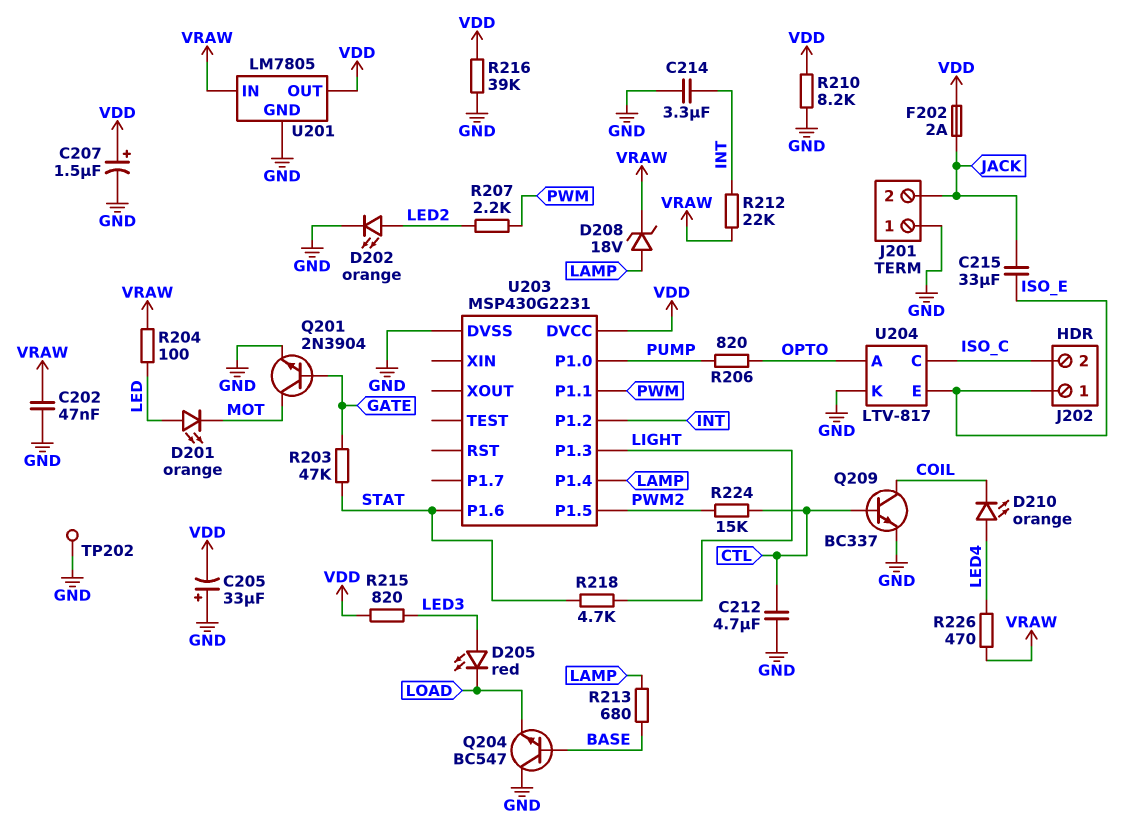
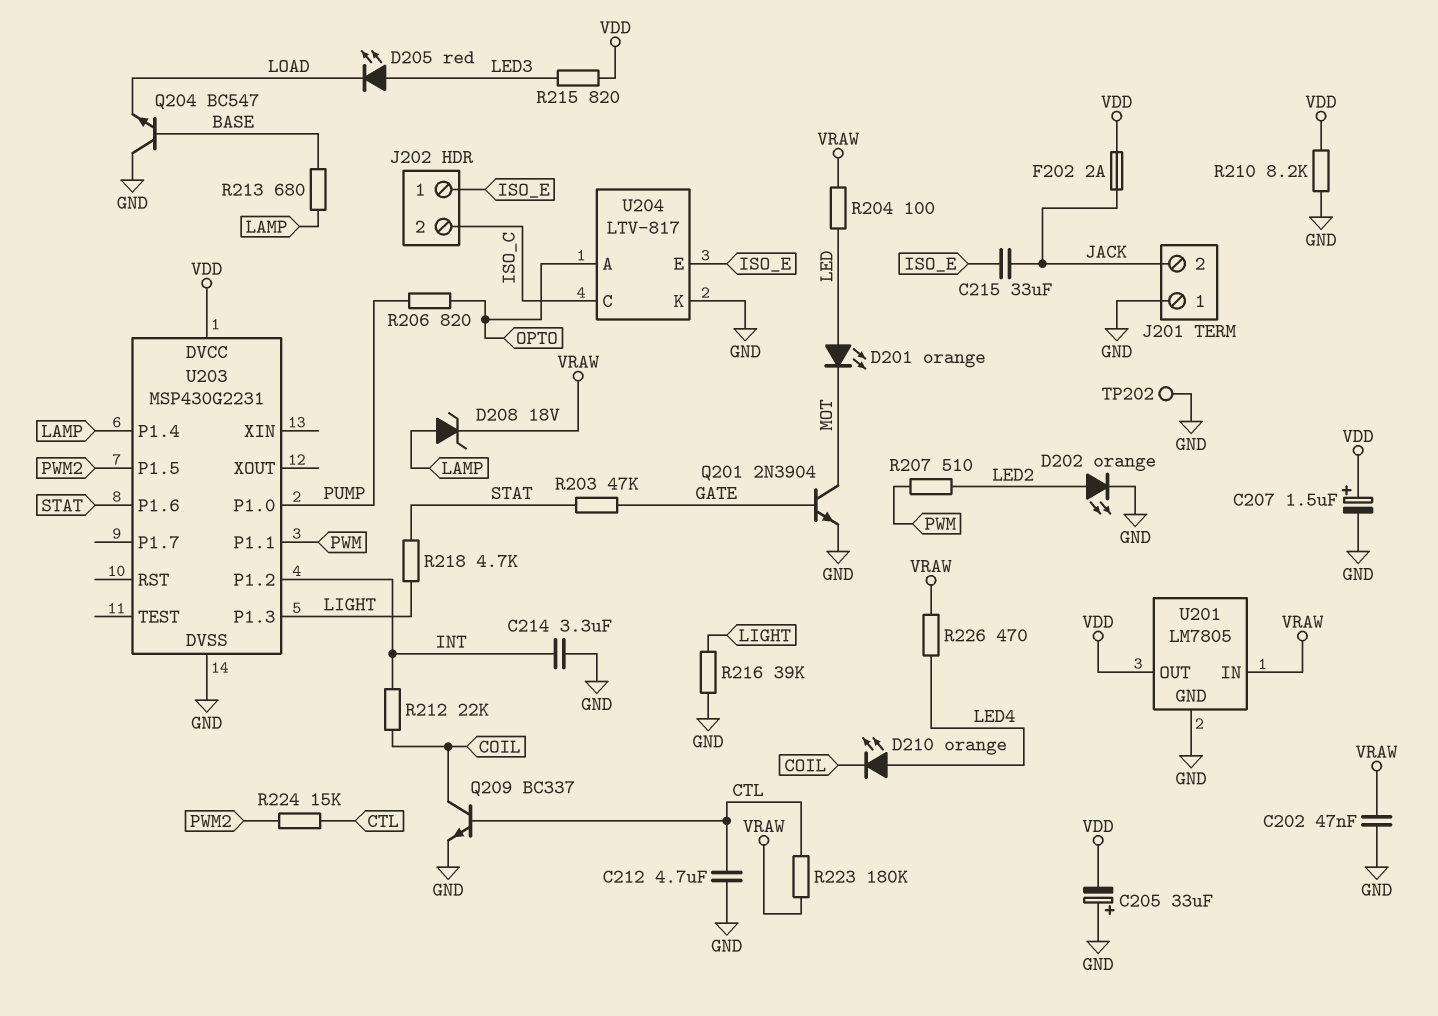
R207: 2.2k (LED2, PWM) -> 510 (LED2, PWM)
R212: 22k (INT, VRAW) -> 22k (COIL, INT)
R216: 39k (GND, VDD) -> 39k (GND, LIGHT)
R223: none -> 180k (CTL, VRAW)

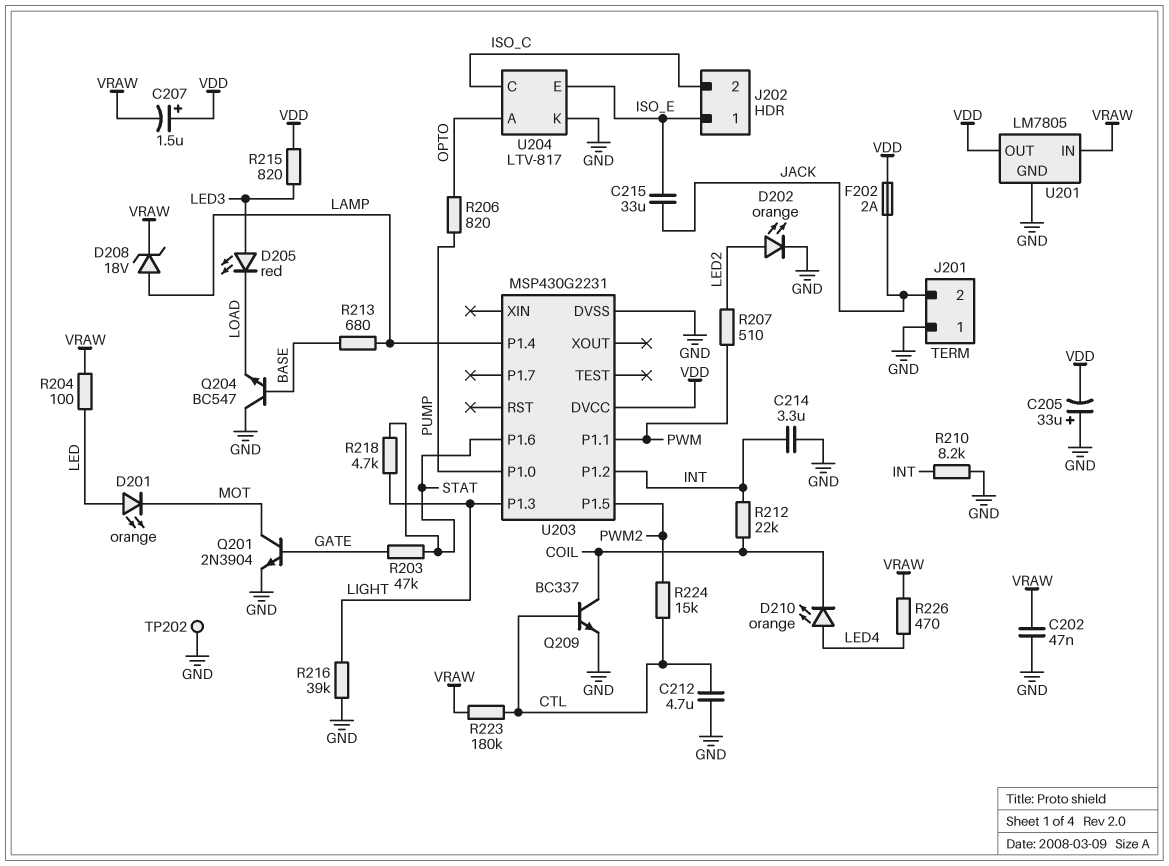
C207: 1.5uF (plus VDD, minus GND) -> 1.5uF (plus VDD, minus VRAW)
R210: 8.2k (GND, VDD) -> 8.2k (GND, INT)

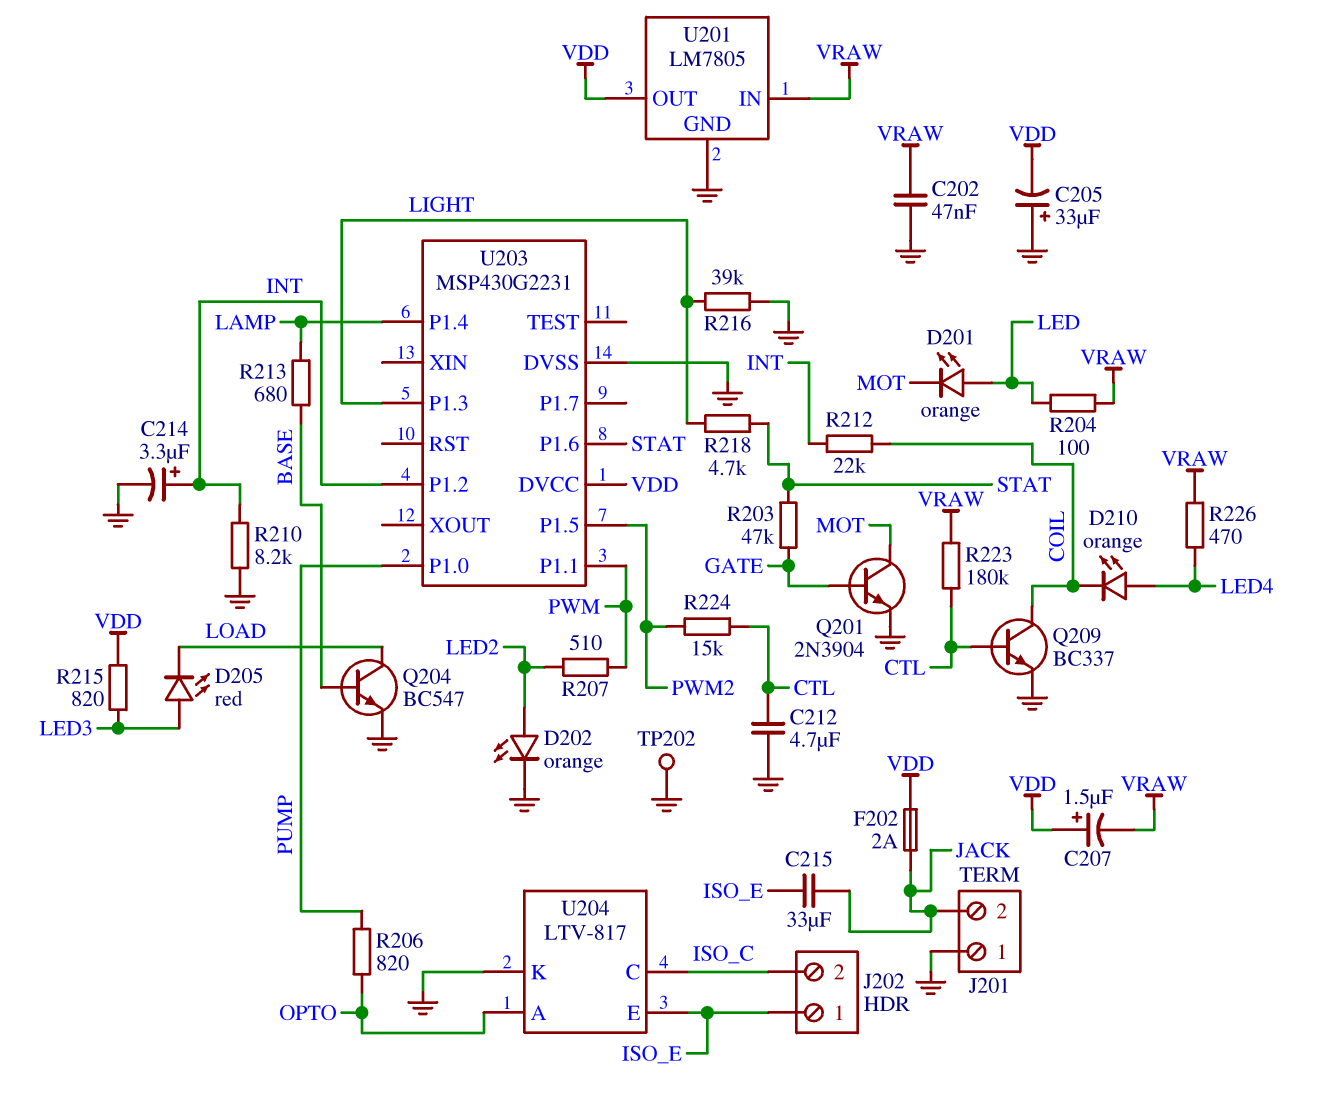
C214: 3.3uF (GND, INT) -> 3.3uF (plus INT, minus GND)
D208: zener 18V (A LAMP, K VRAW) -> none
Q204: NPN BC547 (B BASE, C GND, E LOAD) -> NPN BC547 (B BASE, C LOAD, E GND)

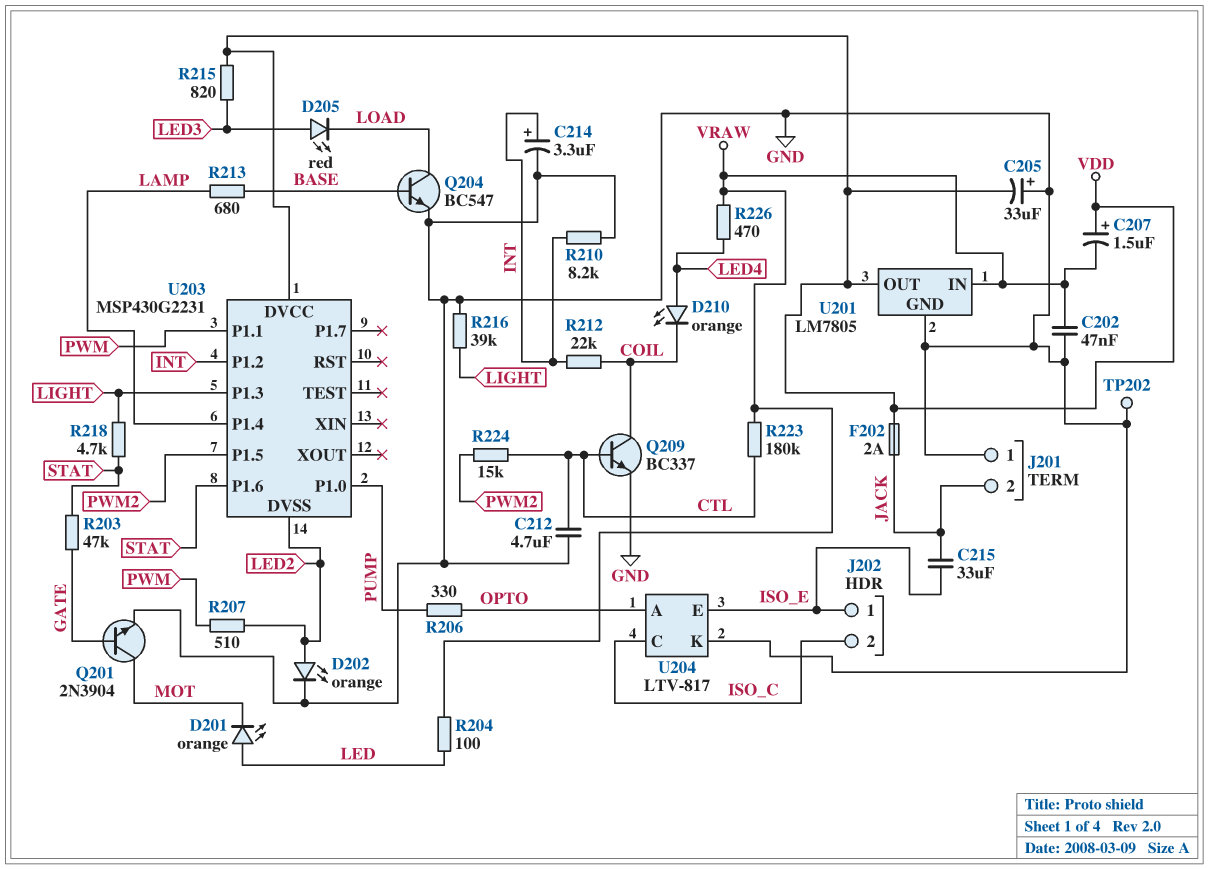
R206: 820 (OPTO, PUMP) -> 330 (OPTO, PUMP)
U203 pin DVSS: GND -> LED2

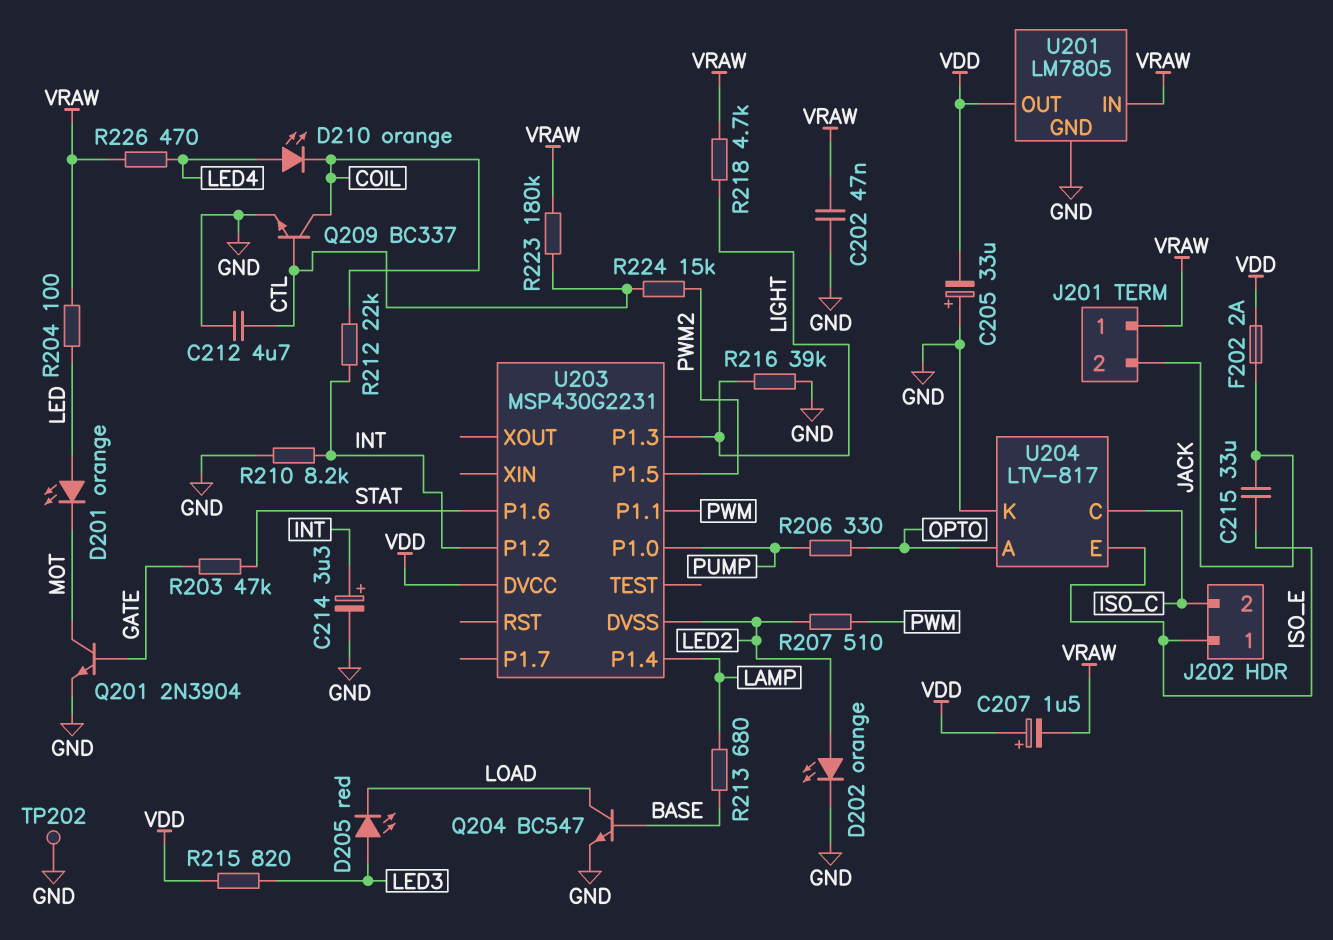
J201 pin 1: GND -> VRAW
R218: 4.7k (LIGHT, STAT) -> 4.7k (LIGHT, VRAW)

